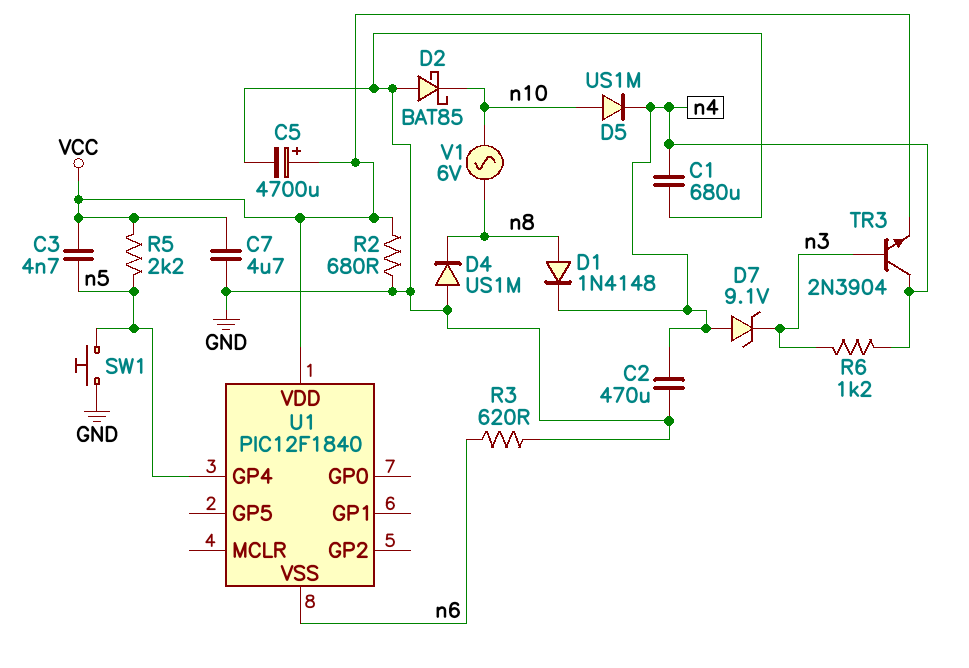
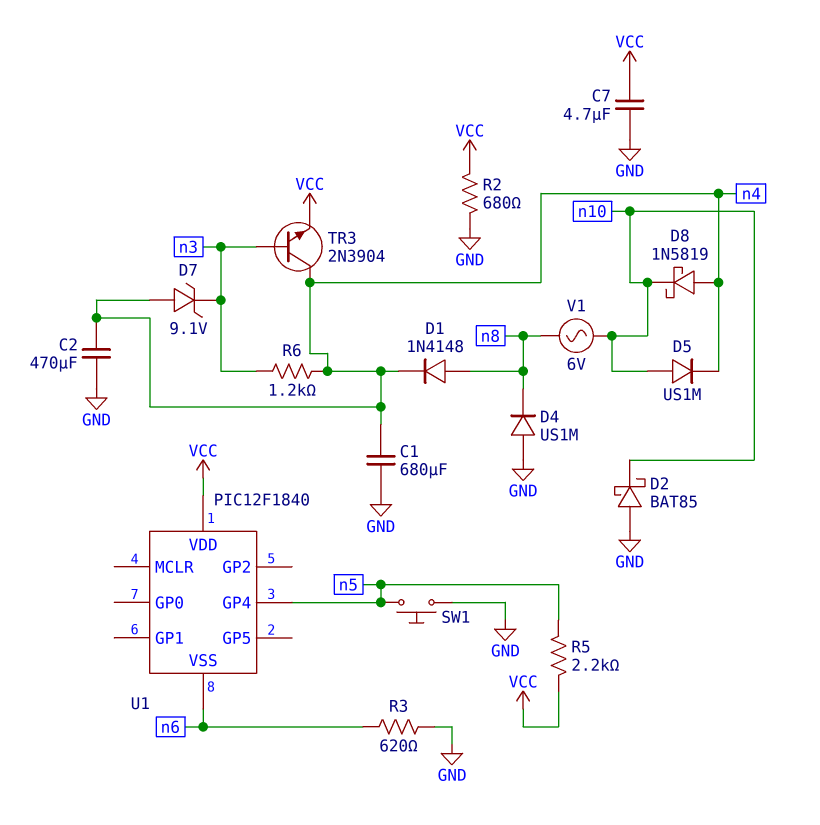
C3: 4.7nF (VCC, n5) -> none
C5: 4700uF (plus VCC, minus GND) -> none
D8: none -> schottky 1N5819 (A n4, K n10)

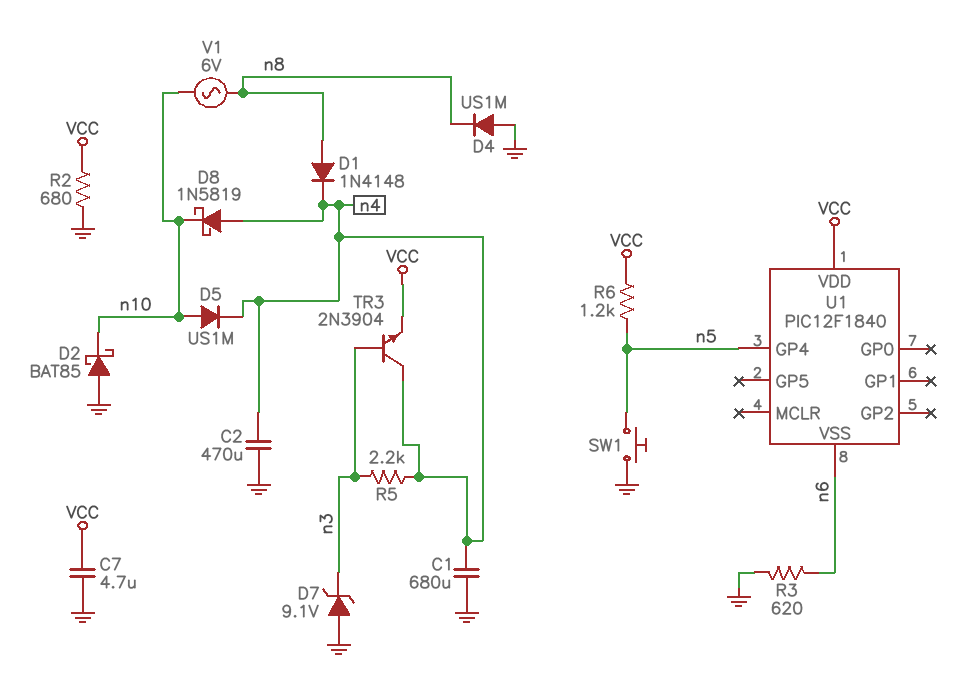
D7: zener 9.1V (A n4, K n3) -> zener 9.1V (A GND, K n3)
R5: 2.2k (VCC, n5) -> 2.2k (n3, n4)
R6: 1.2k (n3, n4) -> 1.2k (VCC, n5)

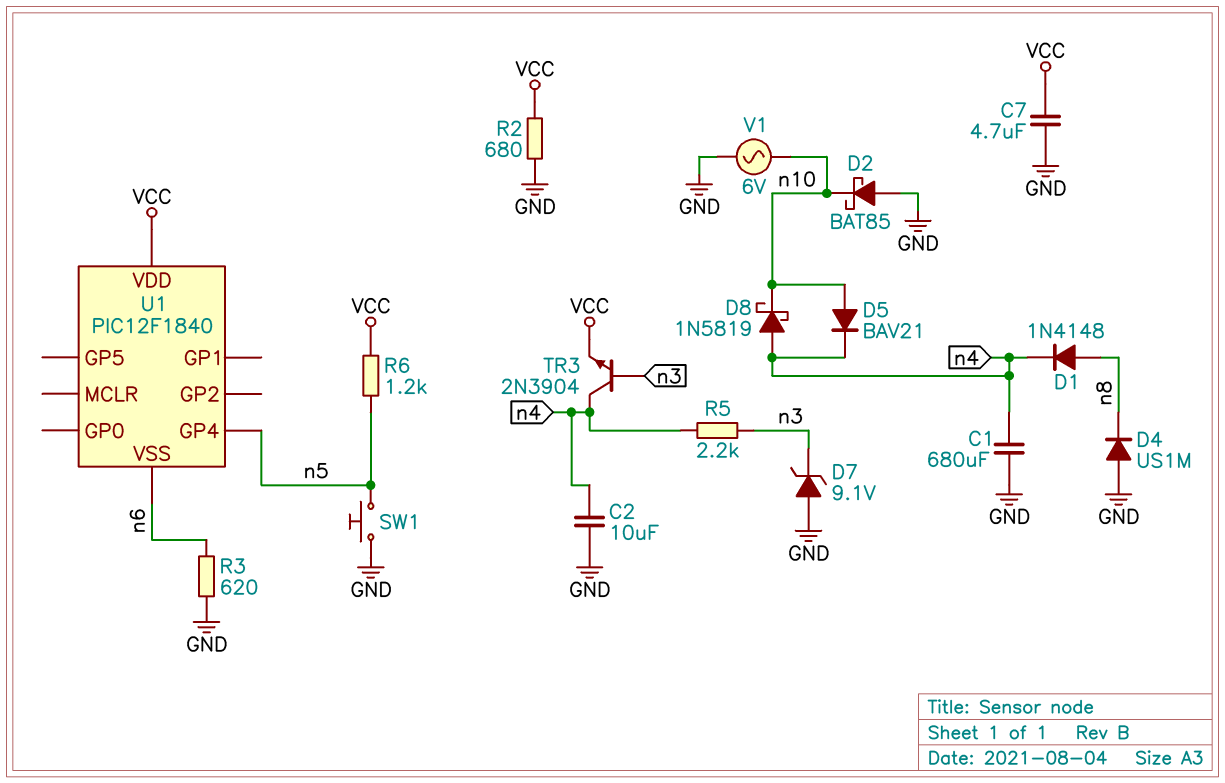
C2: 470uF (GND, n4) -> 10uF (GND, n4)
D5: diode US1M (A n10, K n4) -> diode BAV21 (A n10, K n4)
V1: AC 6V (n8, n10) -> AC 6V (GND, n10)

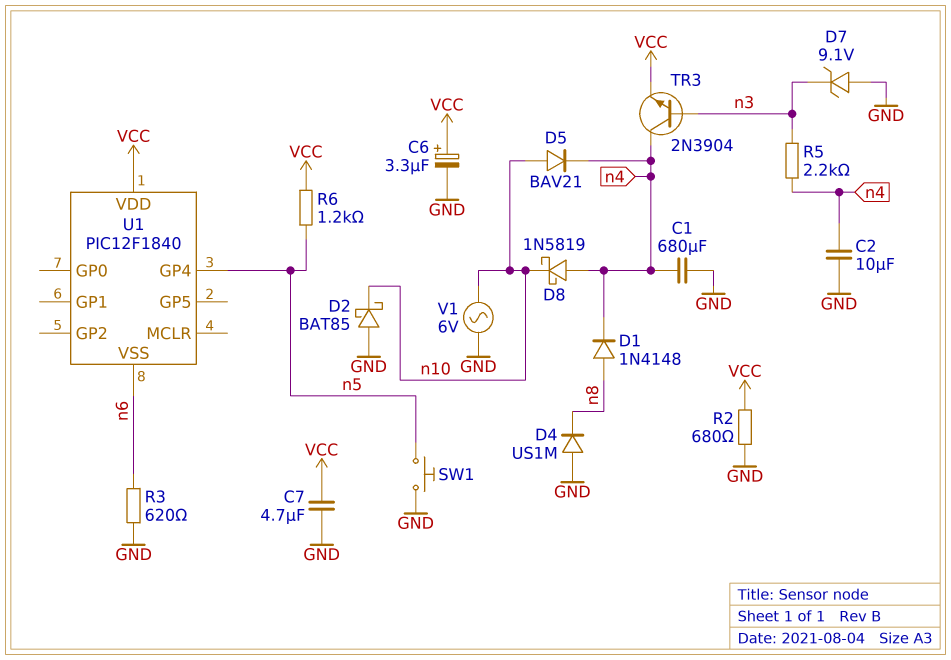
C6: none -> 3.3uF (plus VCC, minus GND)

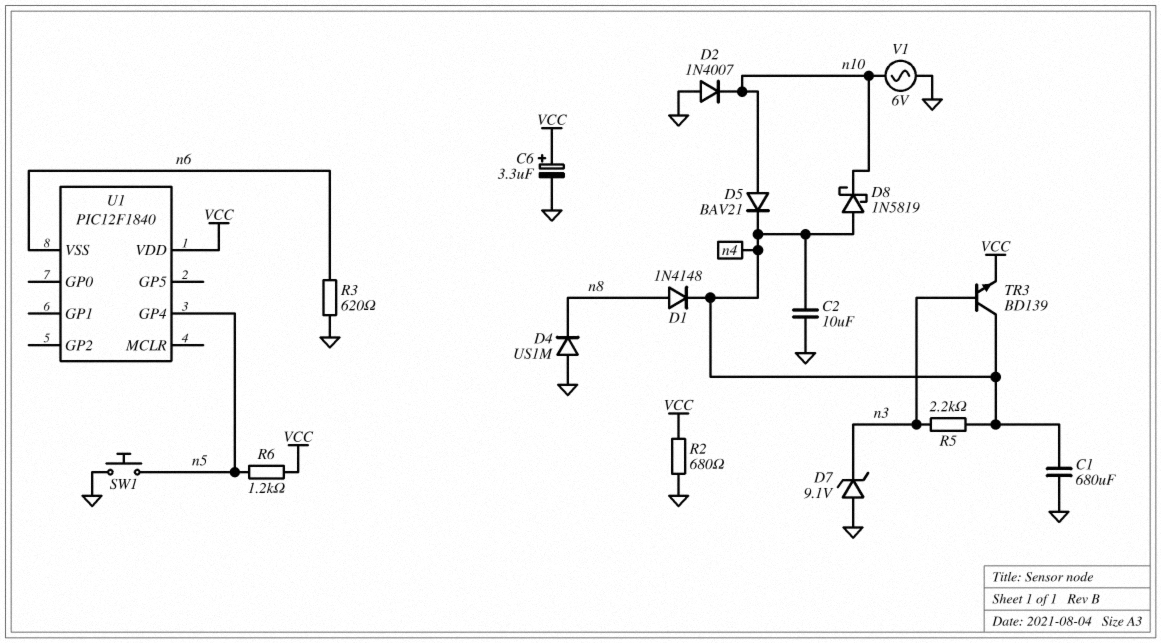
C7: 4.7uF (GND, VCC) -> none
D2: schottky BAT85 (A GND, K n10) -> diode 1N4007 (A GND, K n10)
TR3: NPN 2N3904 (B n3, C n4, E VCC) -> NPN BD139 (B n3, C n4, E VCC)

